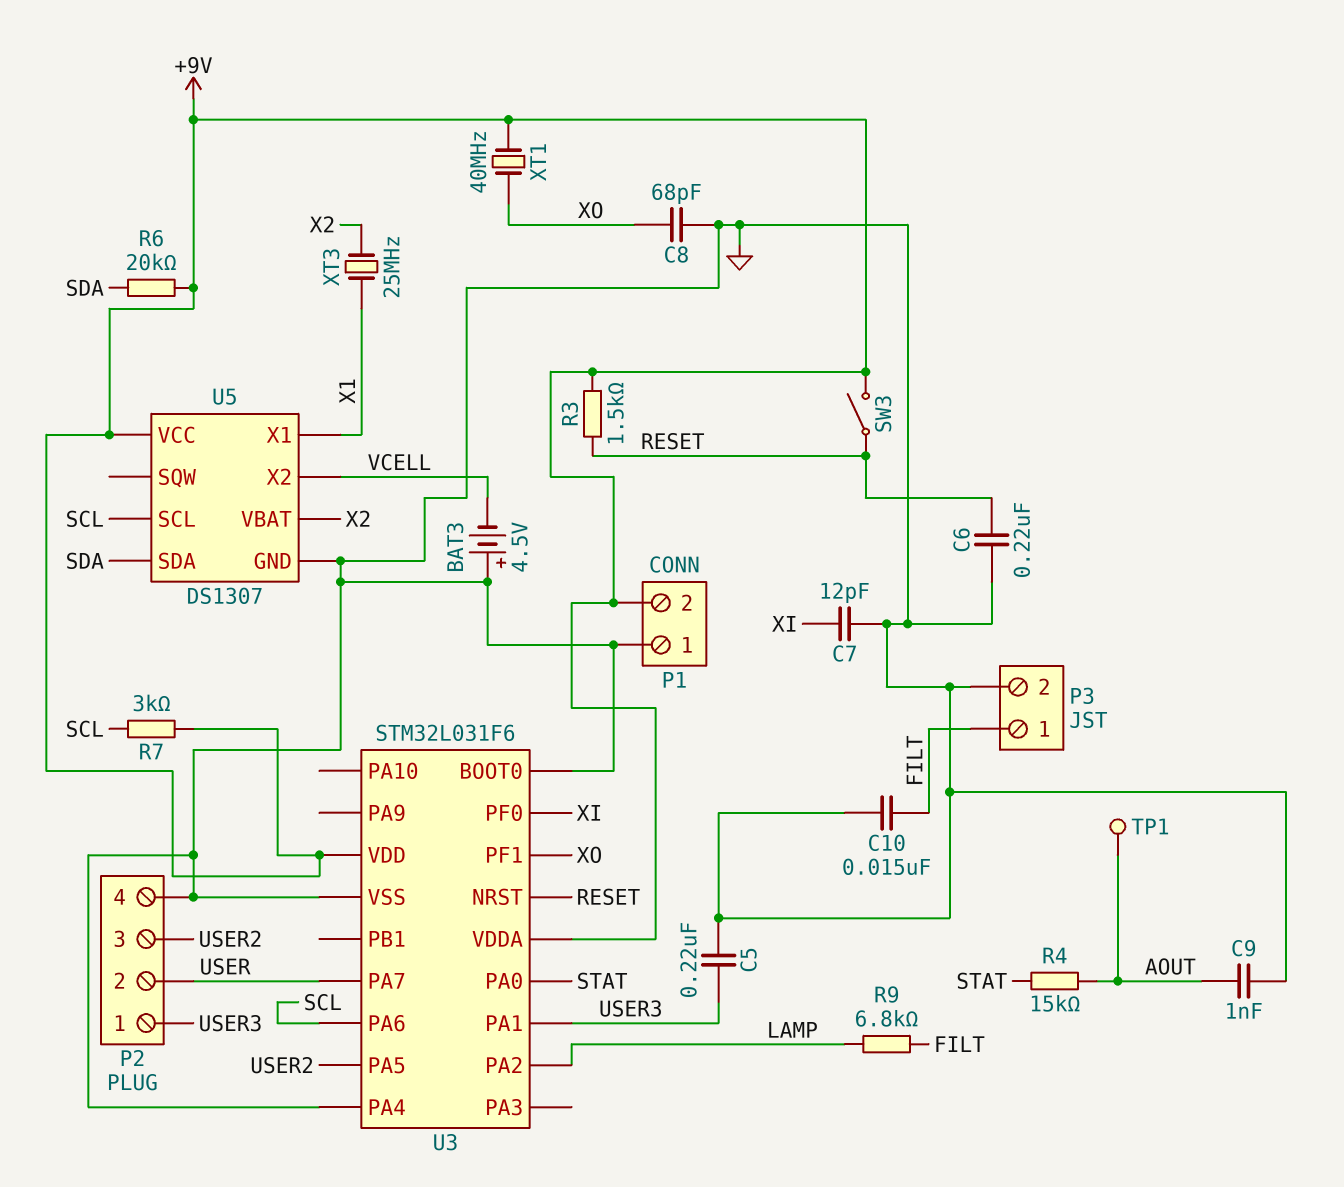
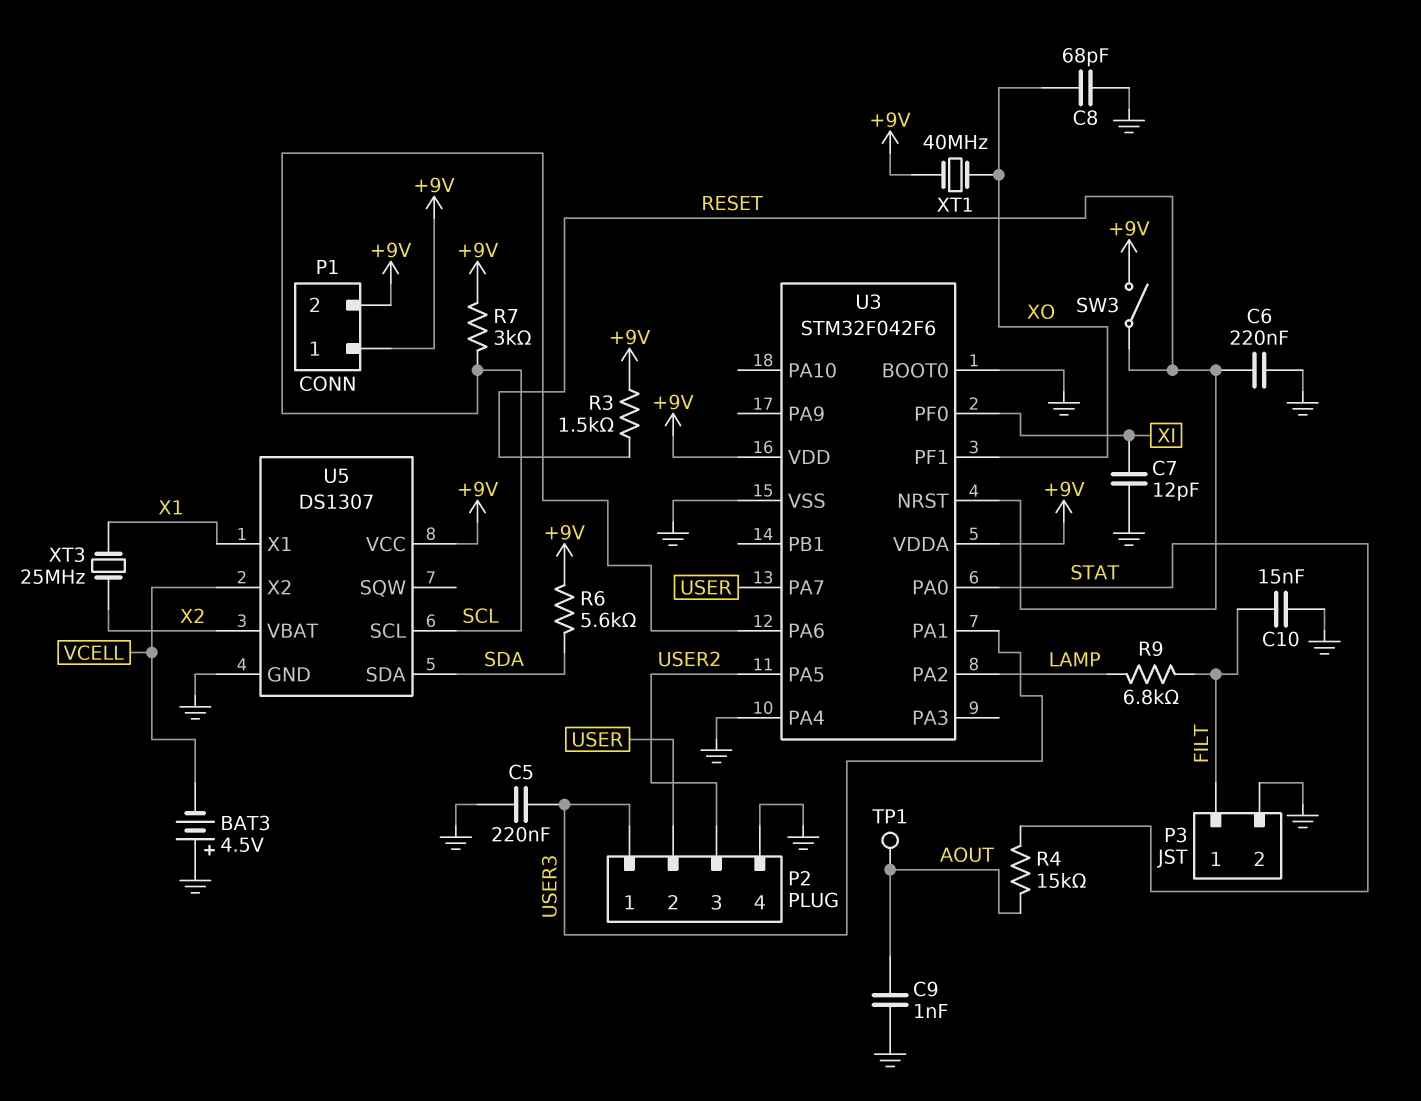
P1 pin 1: GND -> +9V
R6: 20k (+9V, SDA) -> 5.6k (+9V, SDA)
U3: STM32L031F6 -> STM32F042F6

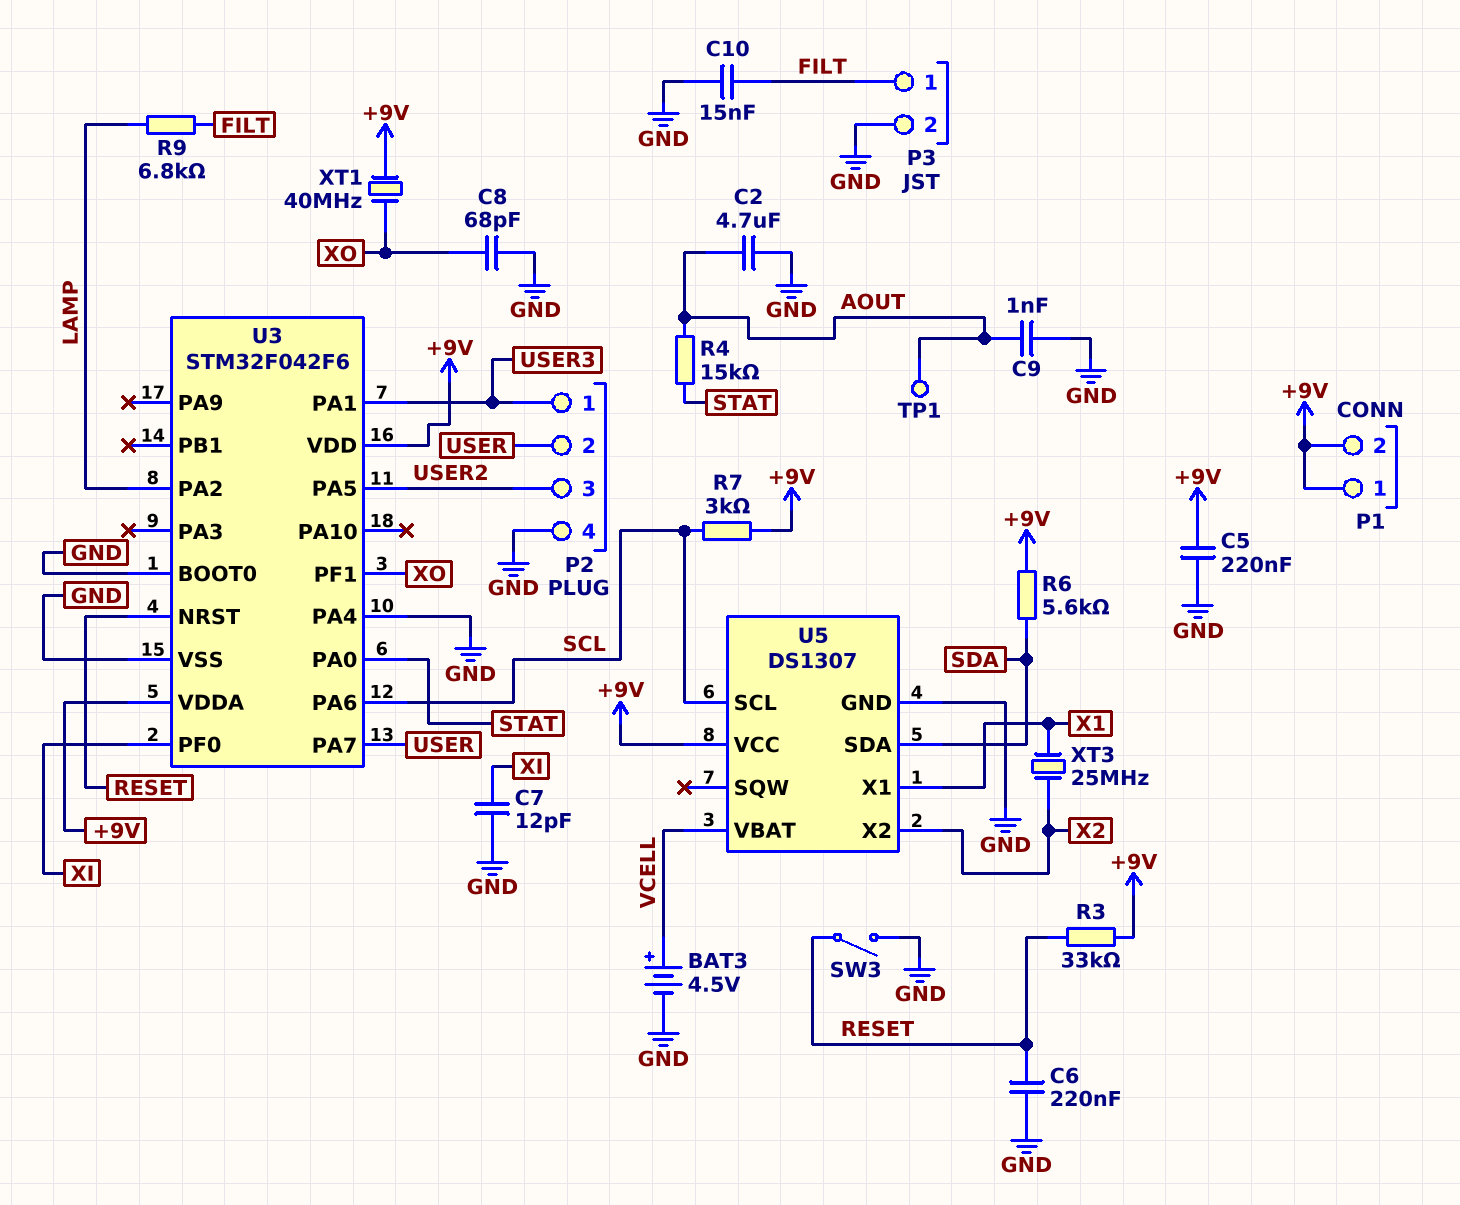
BAT3: 4.5V (plus GND, minus VCELL) -> 4.5V (plus VCELL, minus GND)
C2: none -> 4.7uF (AOUT, GND)
C5: 220nF (GND, USER3) -> 220nF (+9V, GND)
R3: 1.5k (+9V, RESET) -> 33k (+9V, RESET)
SW3: switch (+9V, RESET) -> switch (GND, RESET)
U5 pin VBAT: X2 -> VCELL
U5 pin X2: VCELL -> X2

